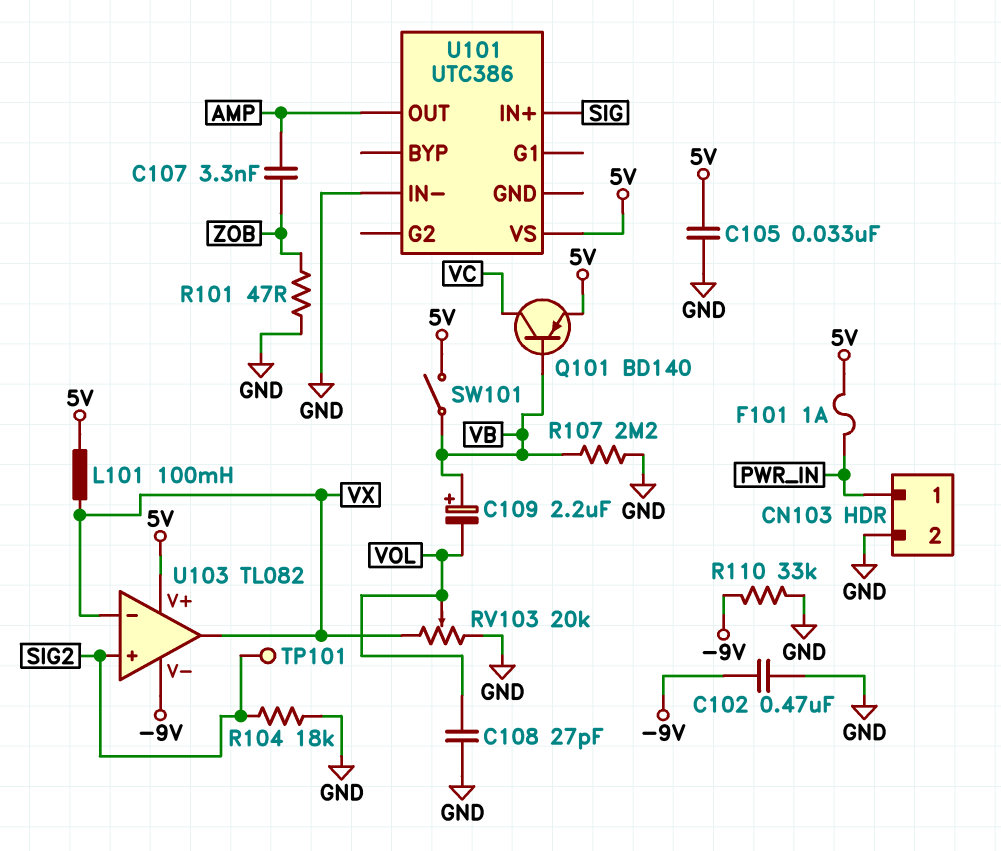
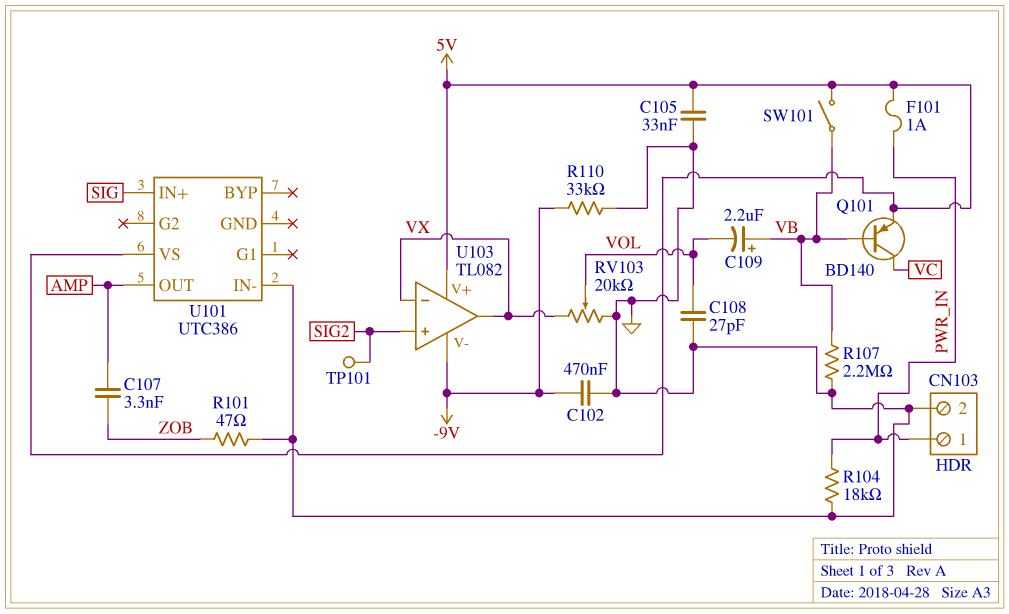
L101: 100mH (5V, VX) -> none
R104: 18k (GND, SIG2) -> 18k (GND, PWR_IN)

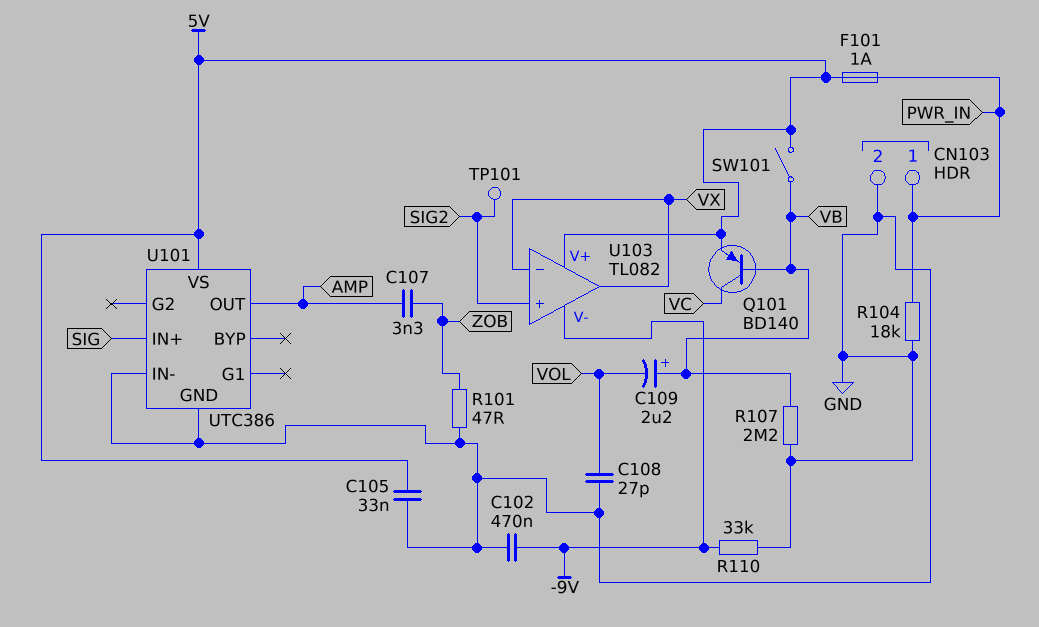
RV103: 20k (GND, VX, wiper VOL) -> none
U101 pin GND: none -> GND

